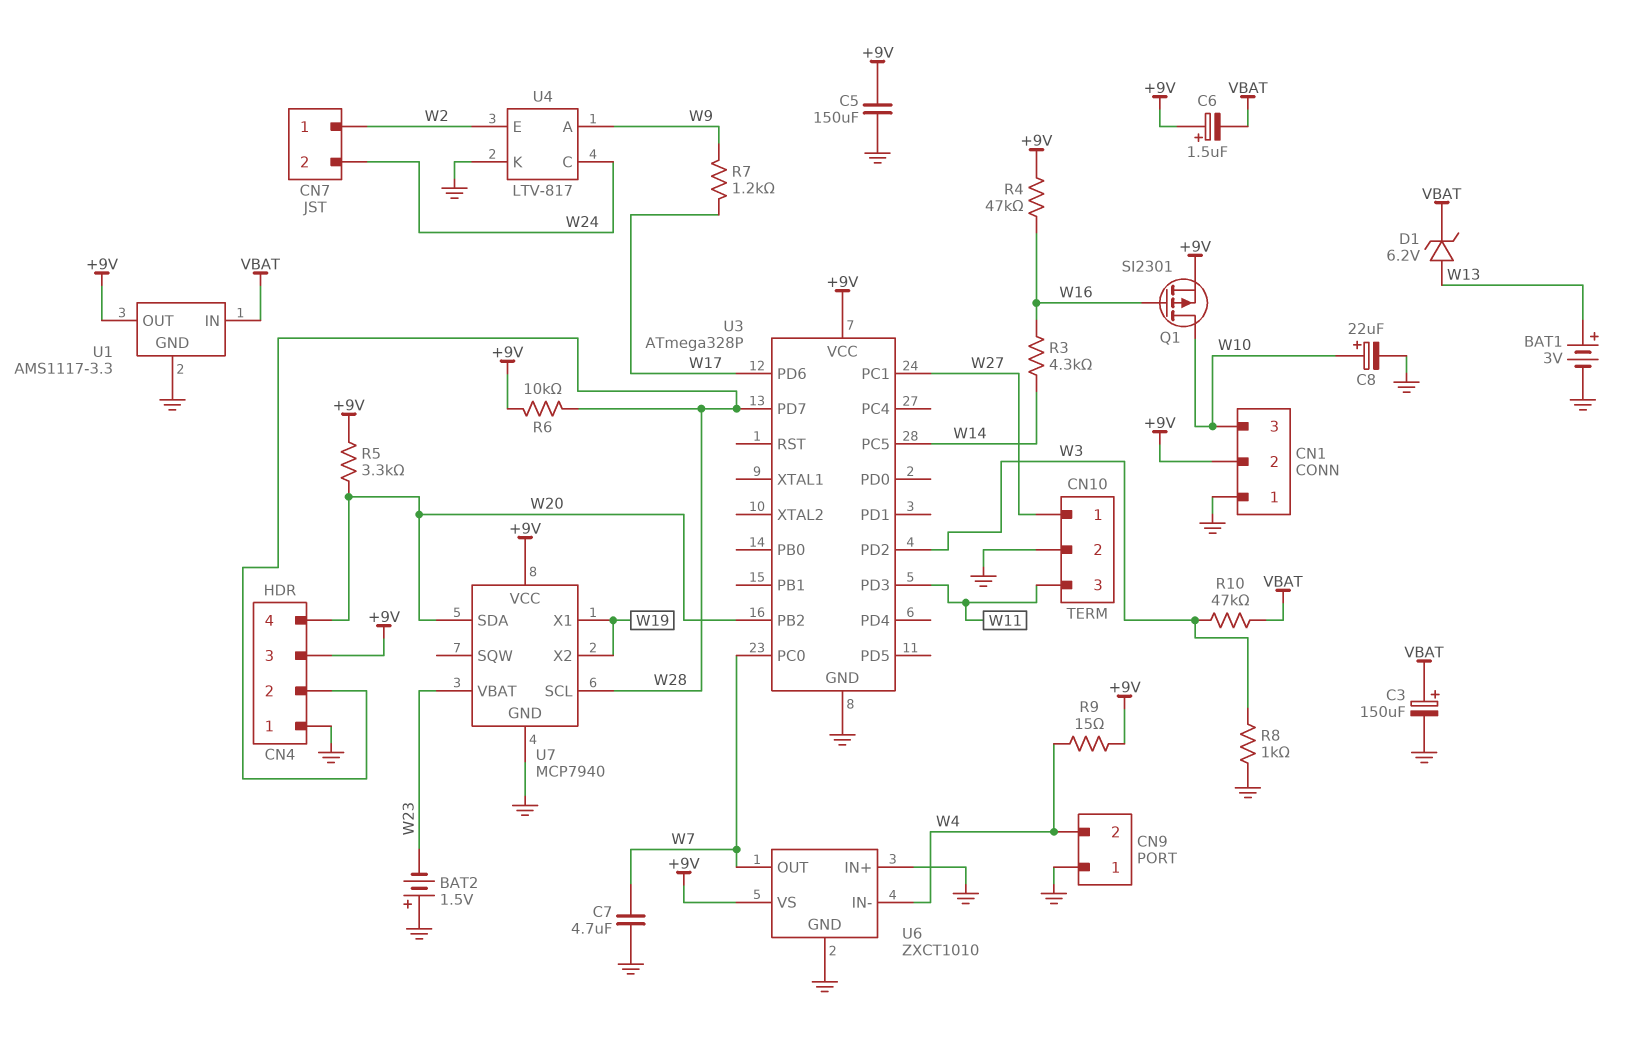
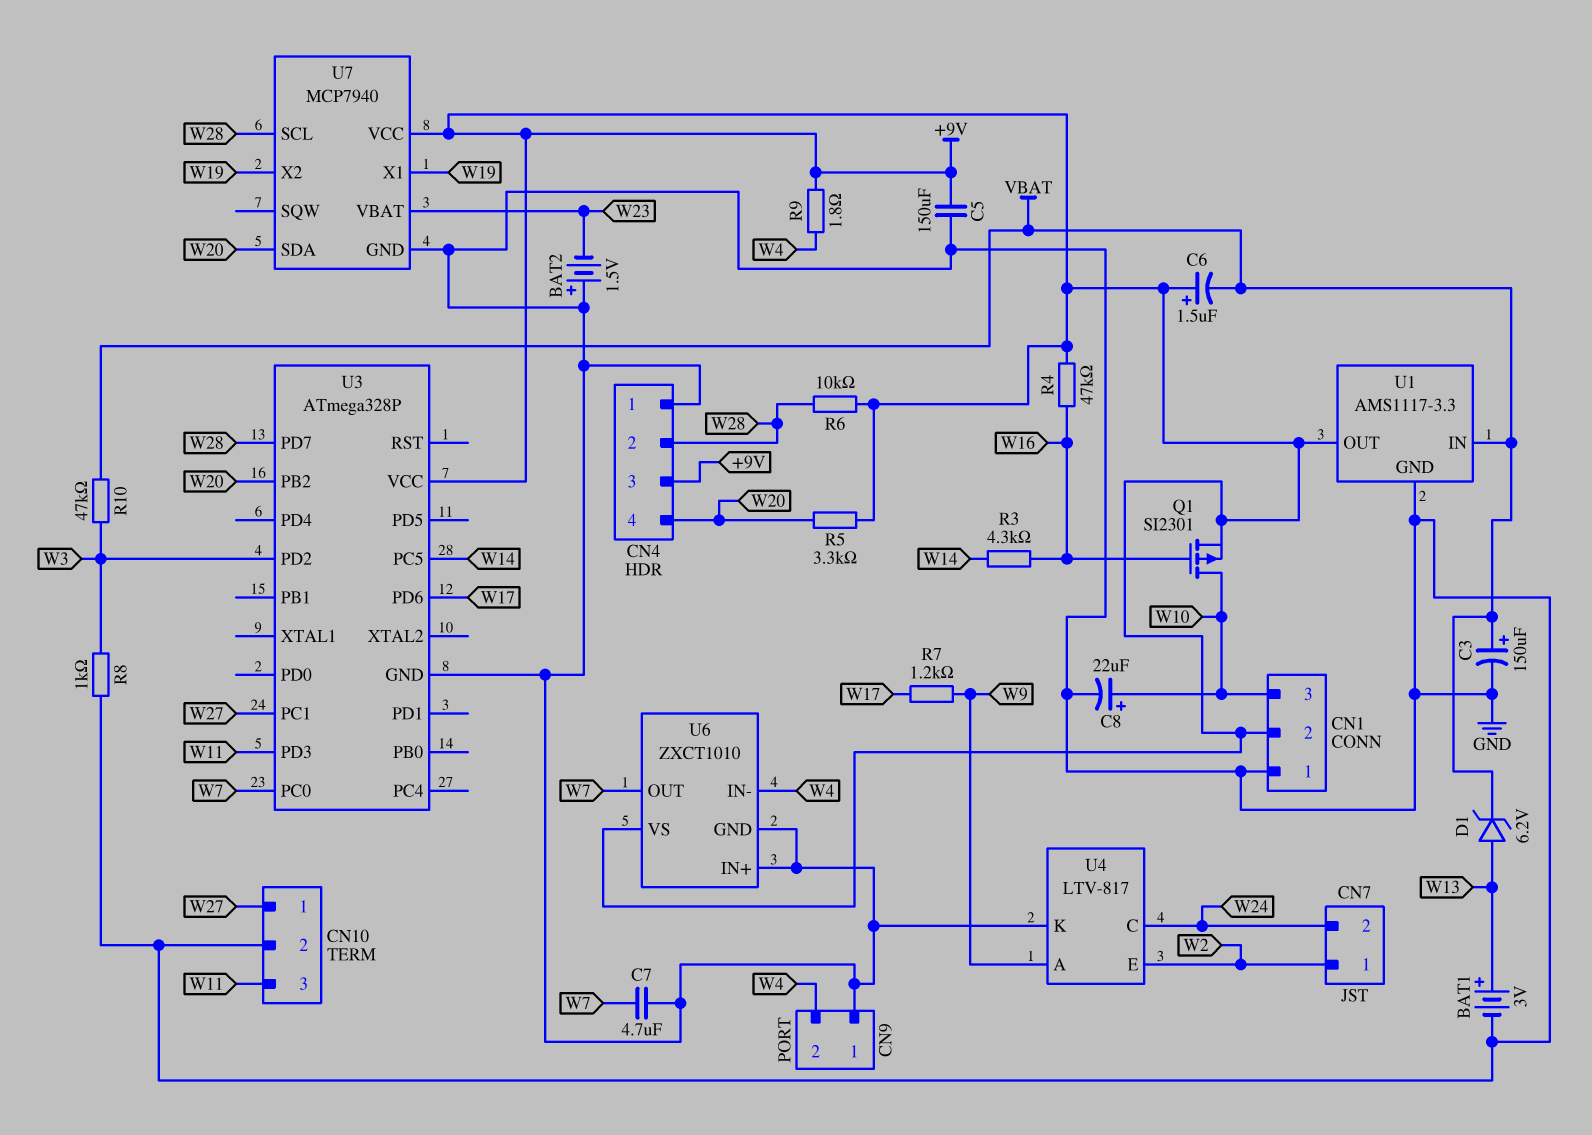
R9: 15 (+9V, W4) -> 1.8 (+9V, W4)

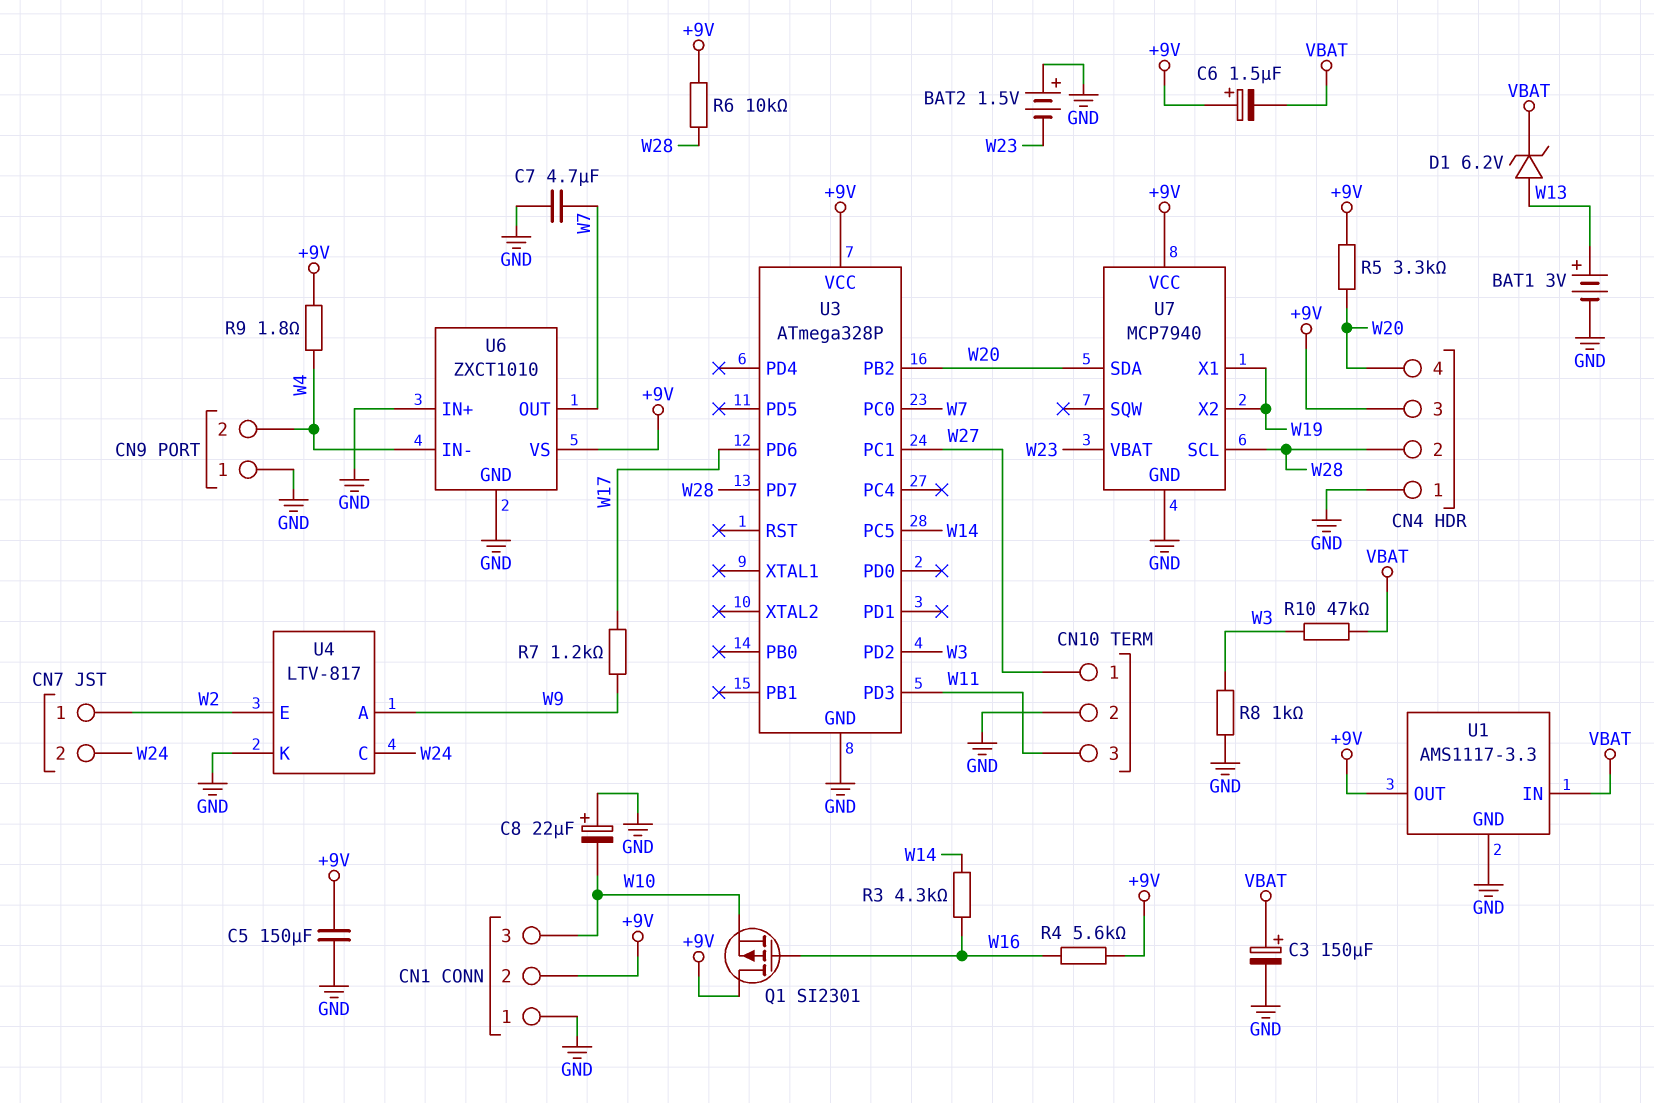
C8: 22uF (plus W10, minus GND) -> 22uF (plus GND, minus W10)
Q1: PMOS SI2301 (G W16, D W10, S +9V) -> PMOS SI2301 (G W16, D +9V, S W10)
R4: 47k (+9V, W16) -> 5.6k (+9V, W16)

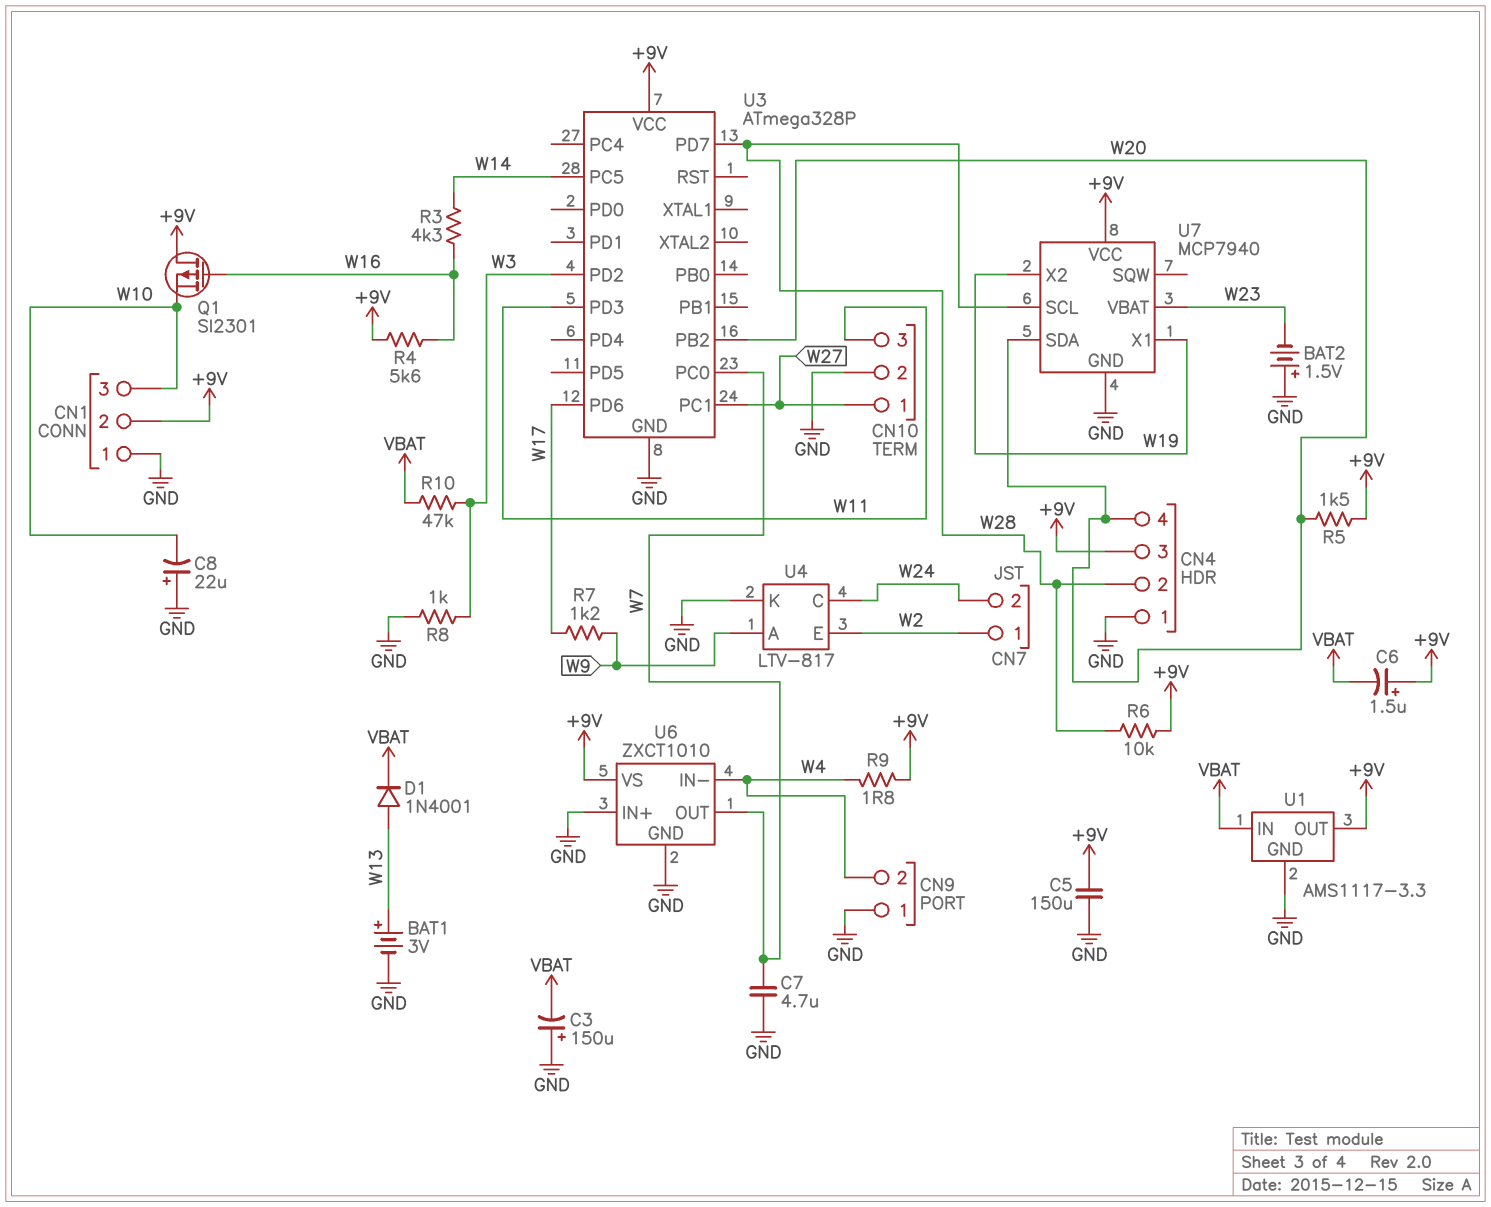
C3: 150uF (plus VBAT, minus GND) -> 150uF (plus GND, minus VBAT)
D1: zener 6.2V (A W13, K VBAT) -> diode 1N4001 (A W13, K VBAT)
R5: 3.3k (+9V, W20) -> 1.5k (+9V, W20)

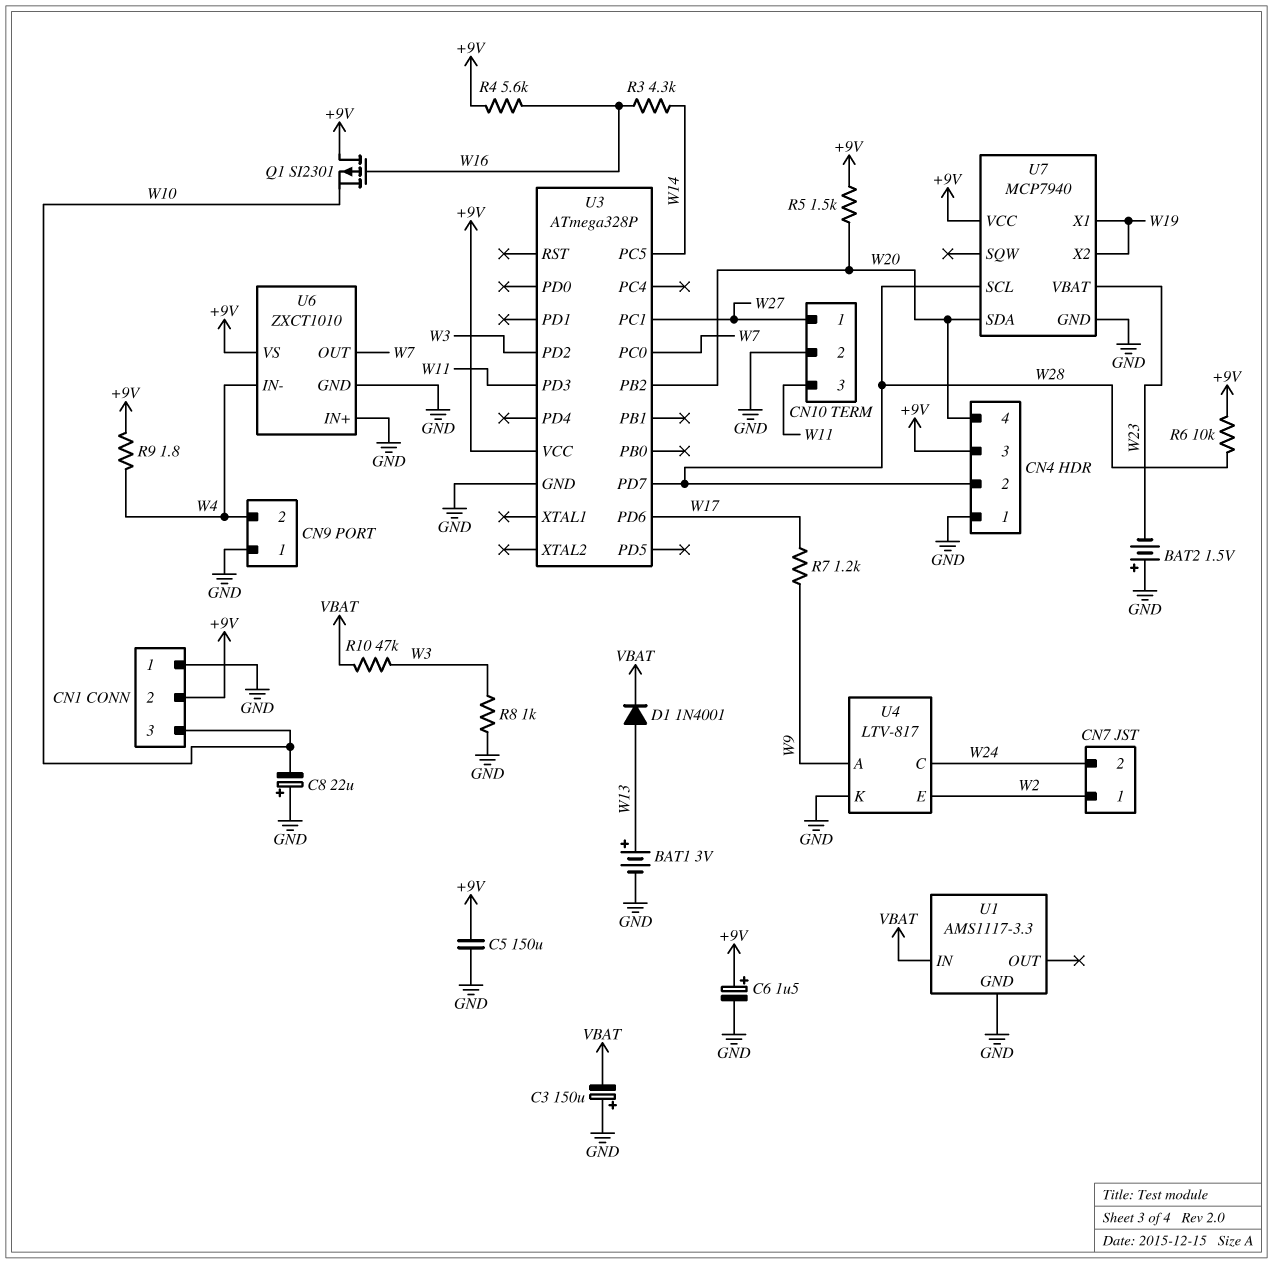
C6: 1.5uF (plus +9V, minus VBAT) -> 1.5uF (plus +9V, minus GND)
C7: 4.7uF (GND, W7) -> none
U1 pin OUT: +9V -> none

